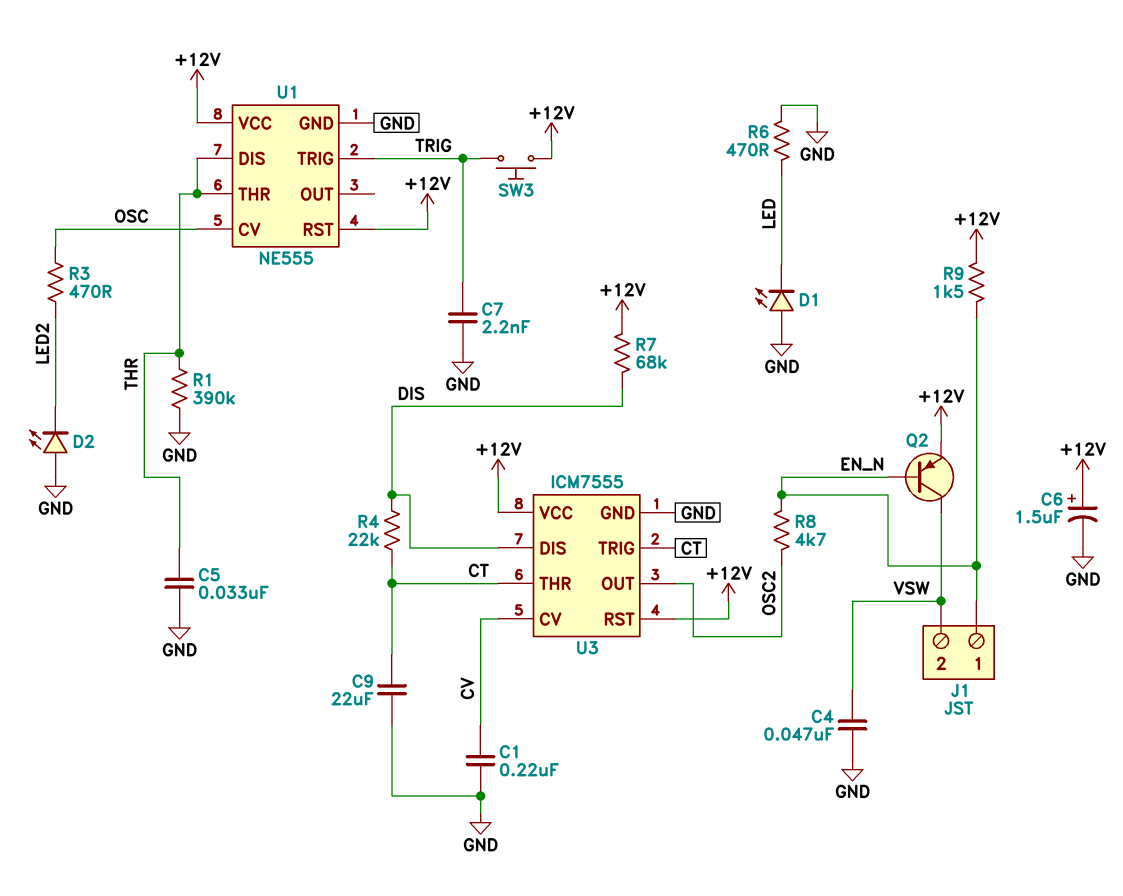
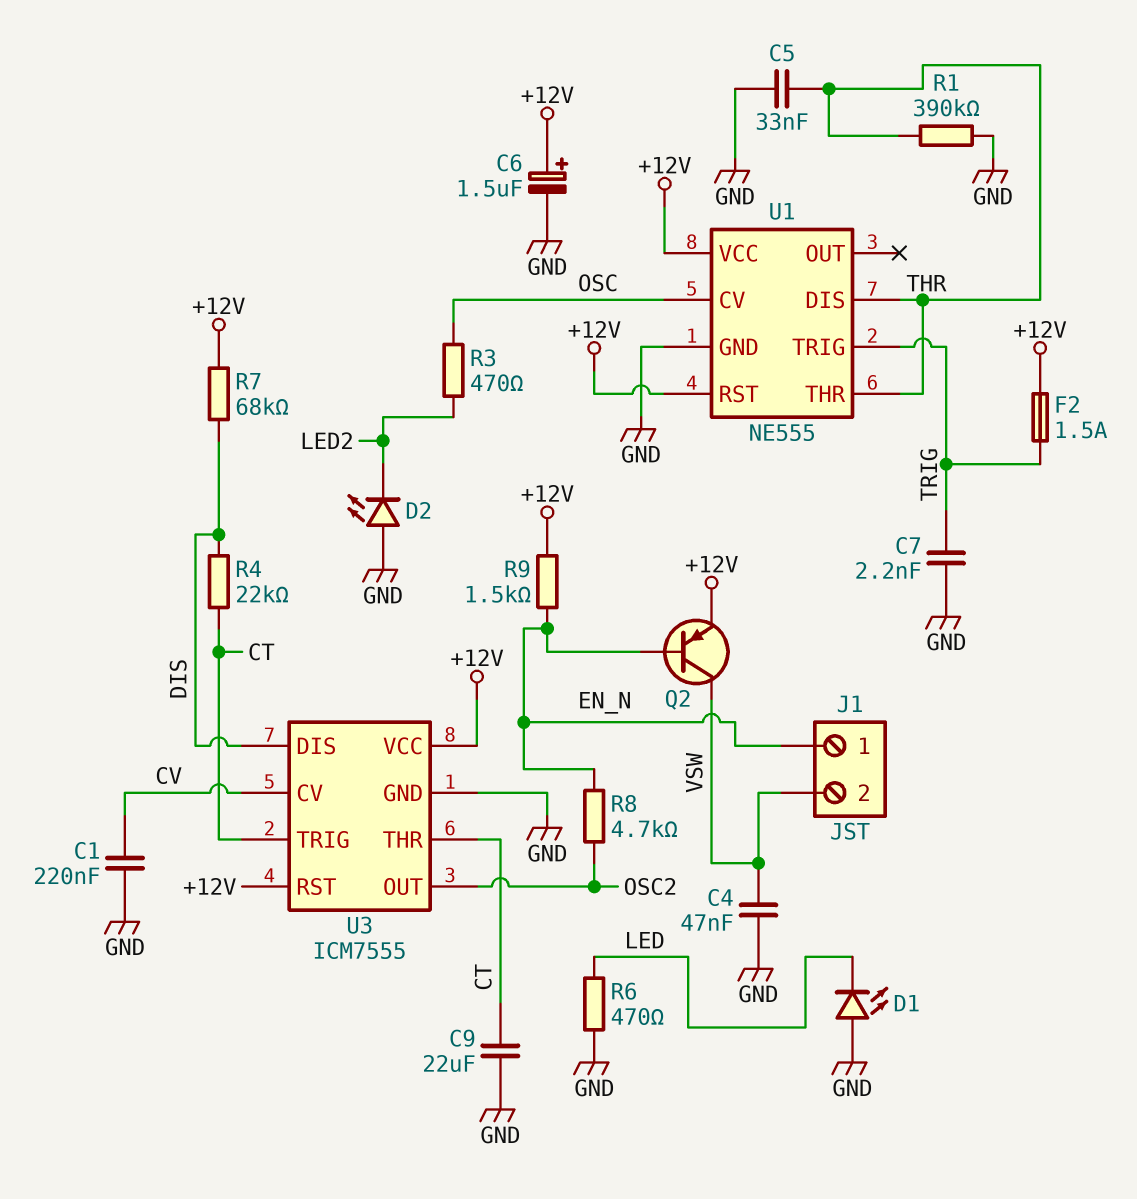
F2: none -> 1.5A (+12V, TRIG)
SW3: button (+12V, TRIG) -> none

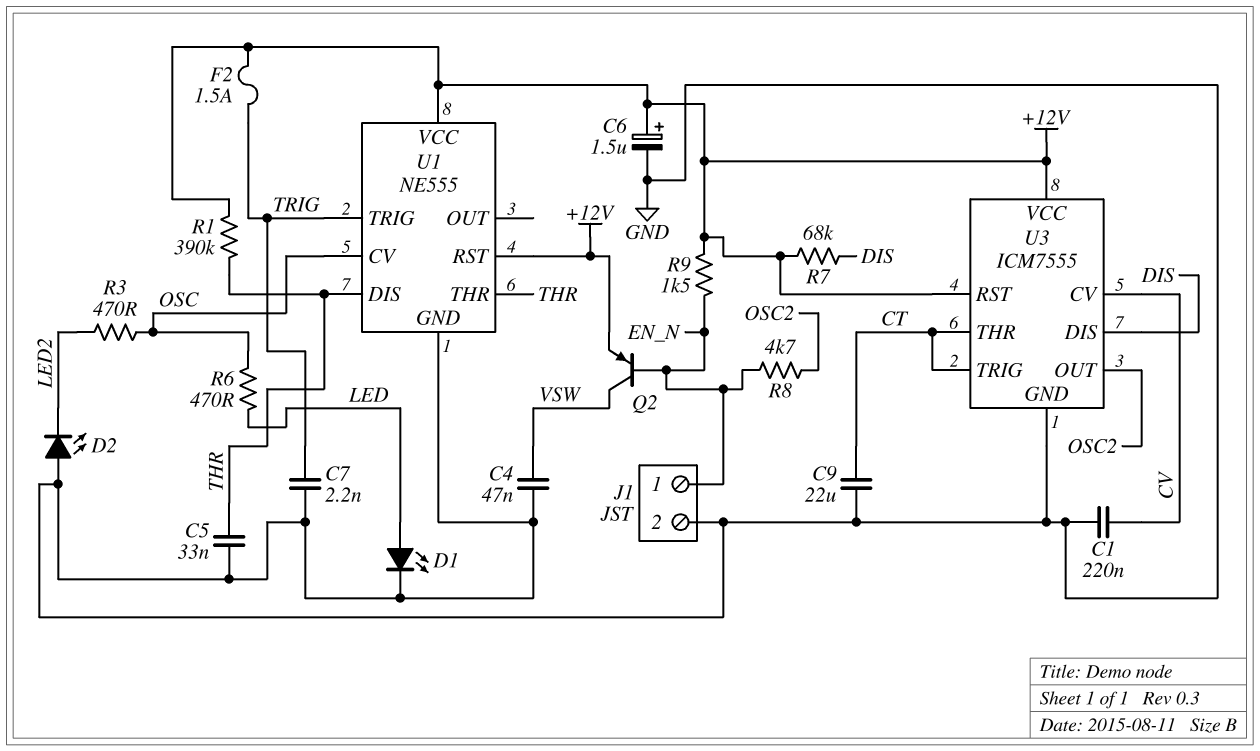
D1: LED (A GND, K LED) -> LED (A LED, K GND)
J1 pin 2: VSW -> GND
R1: 390k (GND, THR) -> 390k (+12V, THR)
R4: 22k (CT, DIS) -> none
R6: 470 (GND, LED) -> 470 (LED, OSC)

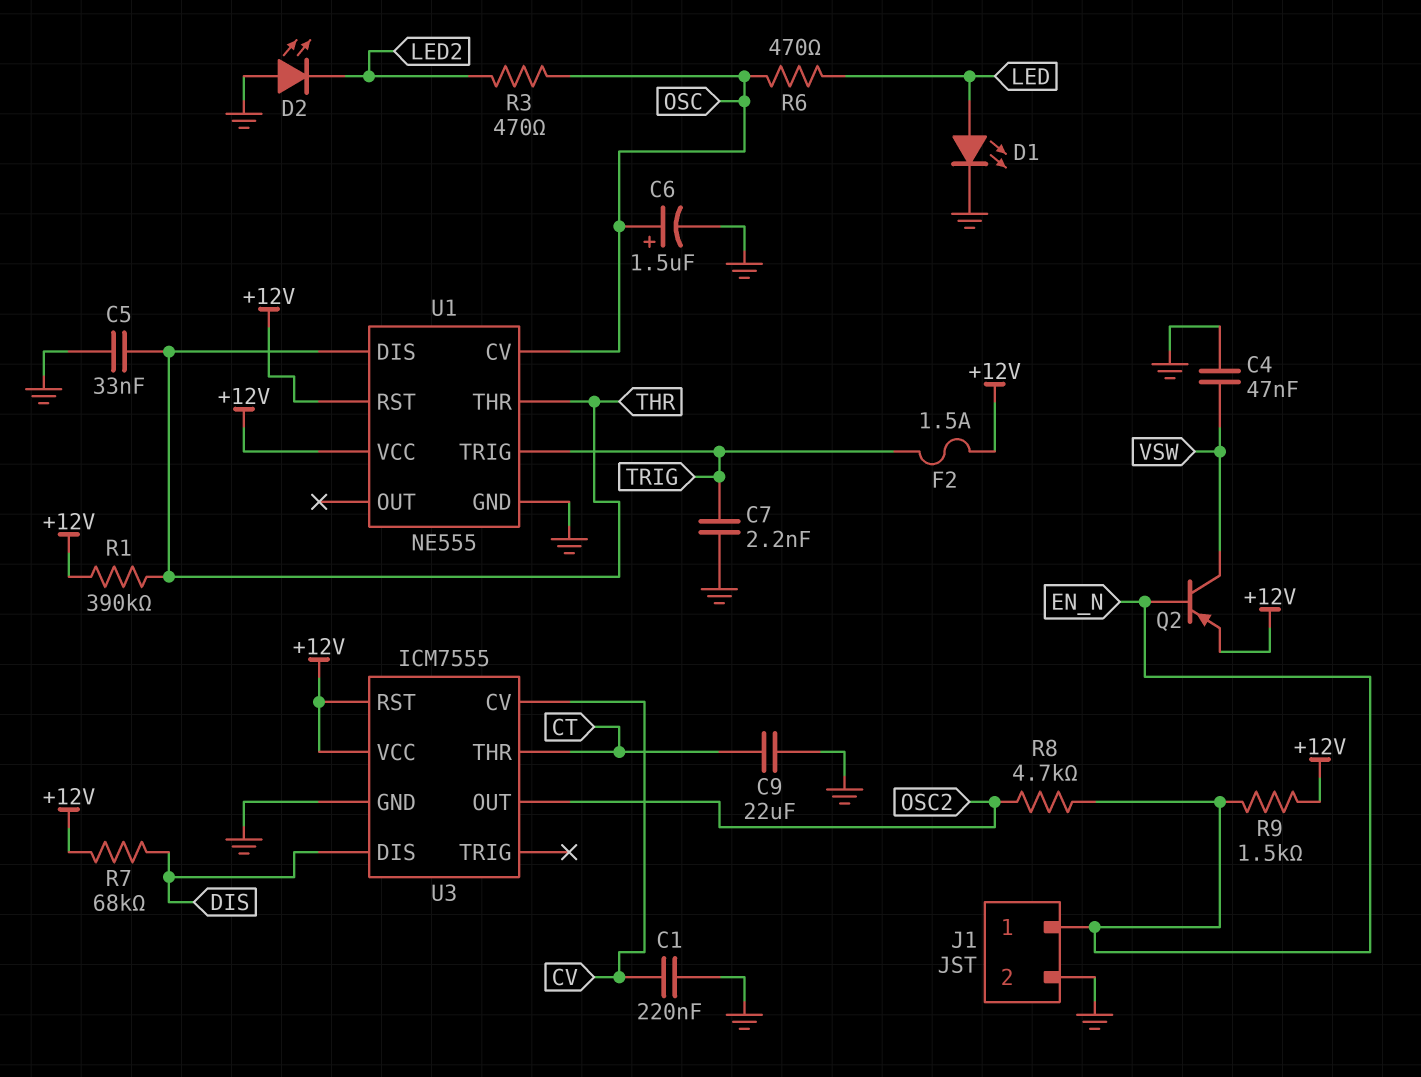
C6: 1.5uF (plus +12V, minus GND) -> 1.5uF (plus OSC, minus GND)
U3 pin TRIG: CT -> none

